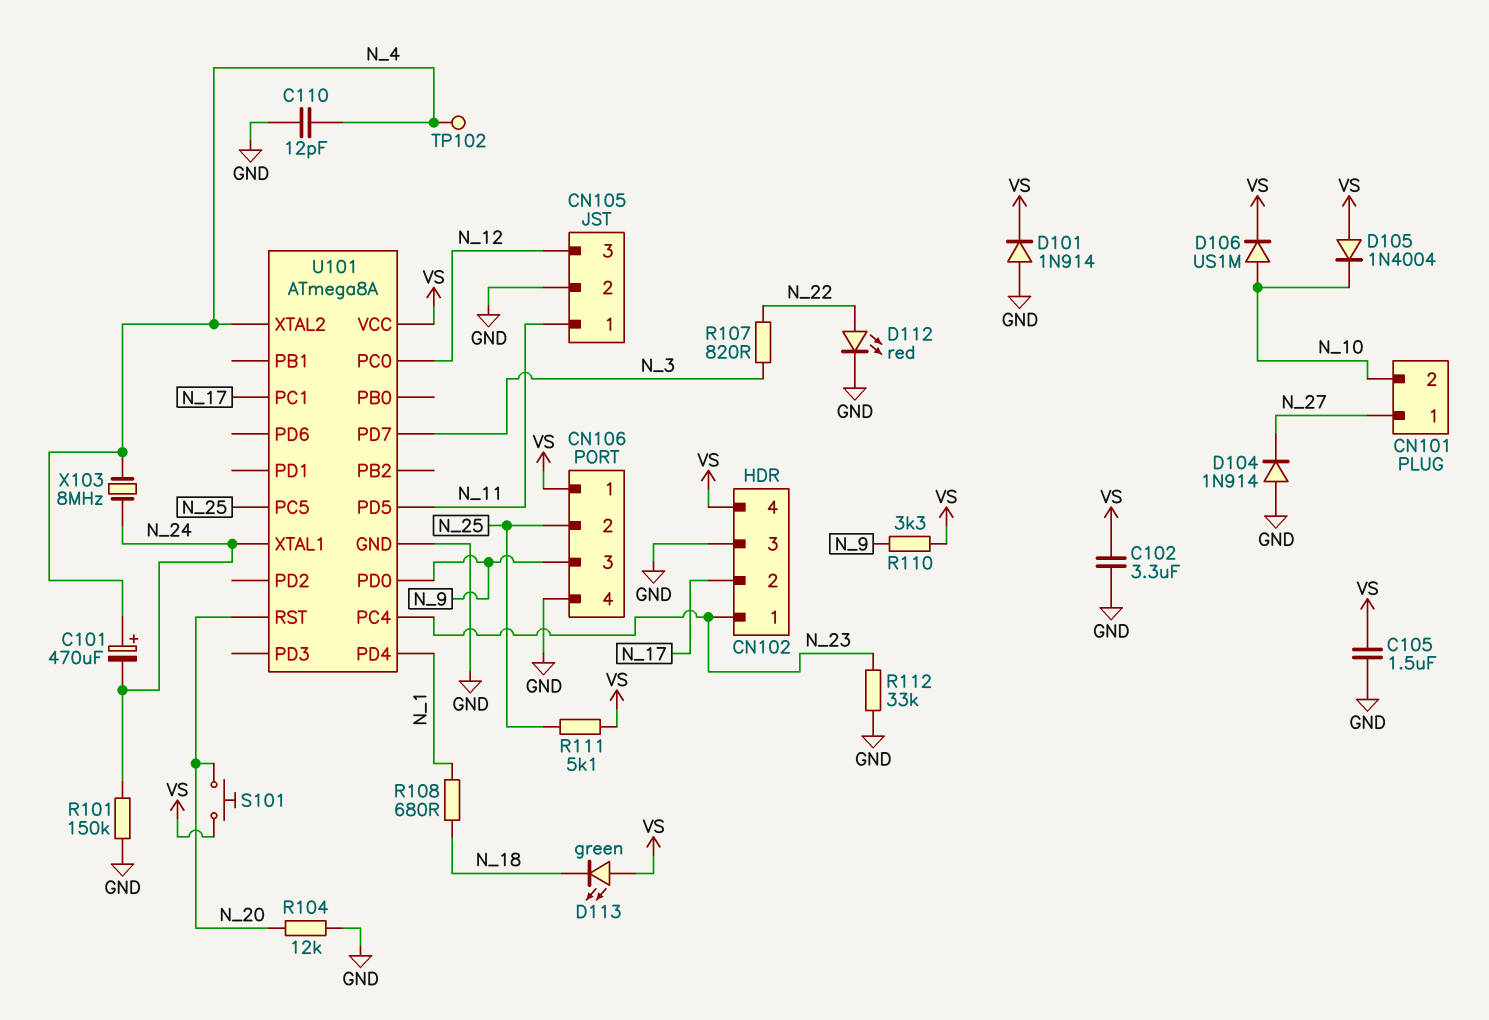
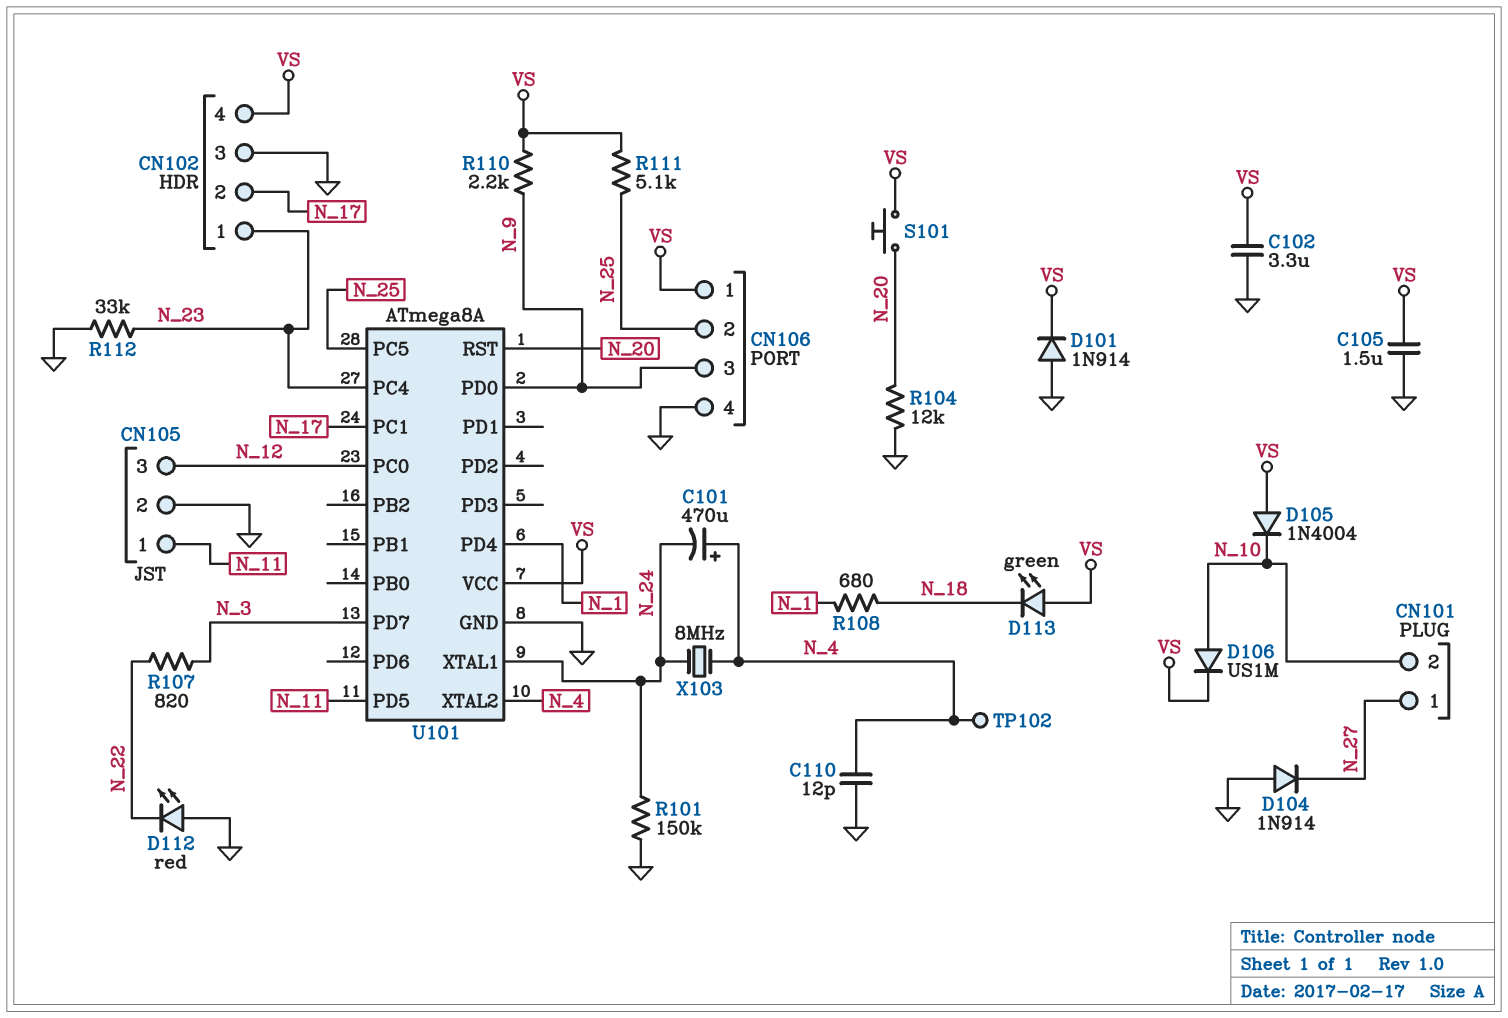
D112: LED red (A N_22, K GND) -> LED red (A GND, K N_22)
R110: 3.3k (N_9, VS) -> 2.2k (N_9, VS)

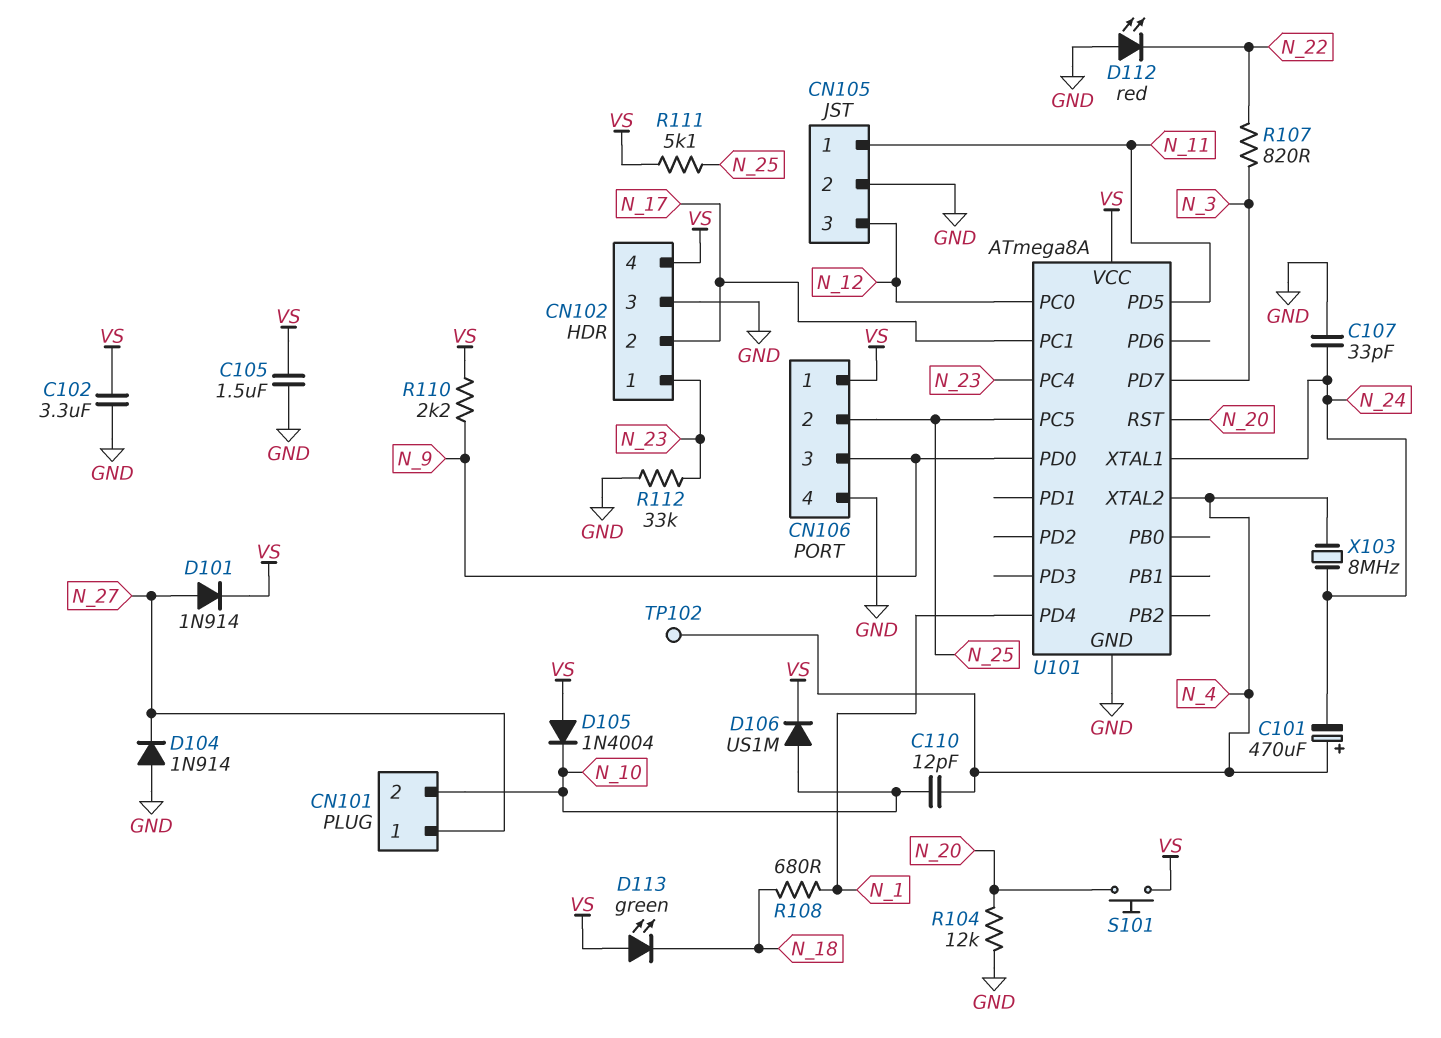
C107: none -> 33pF (GND, N_24)
C110: 12pF (GND, N_4) -> 12pF (N_4, N_10)
D101: diode 1N914 (A GND, K VS) -> diode 1N914 (A N_27, K VS)
R101: 150k (GND, N_24) -> none

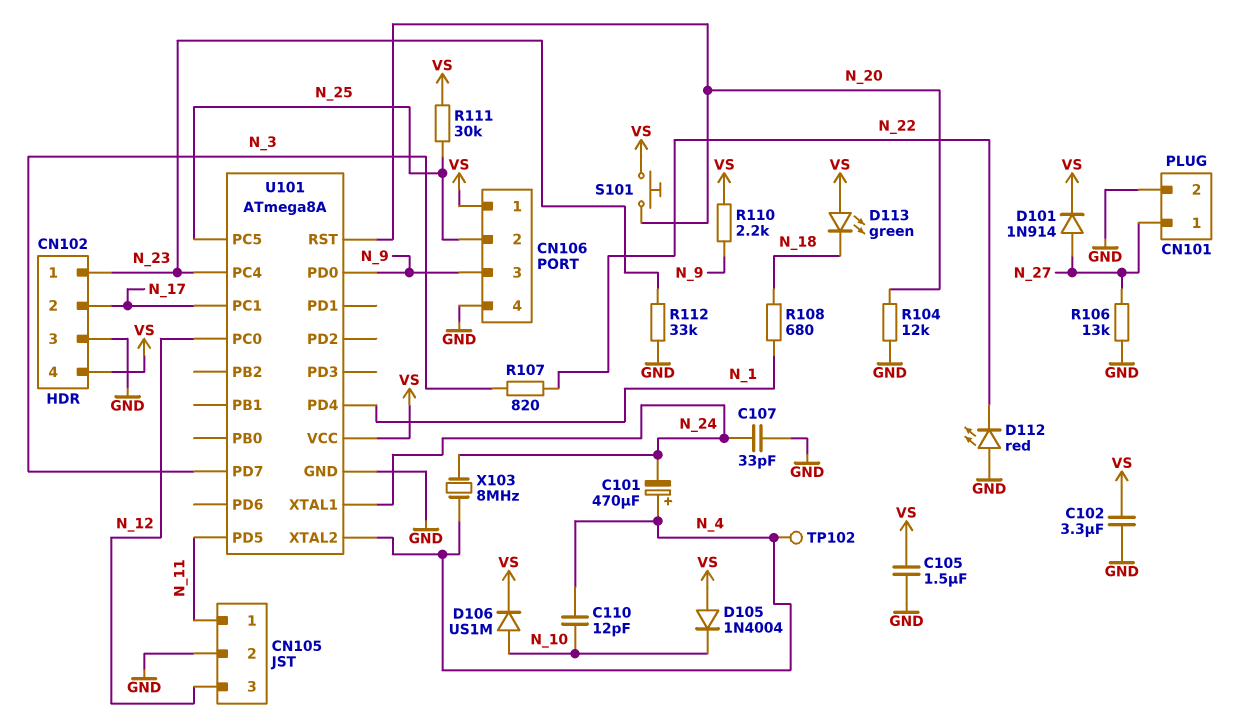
CN101 pin 2: N_10 -> GND
D104: diode 1N914 (A GND, K N_27) -> none
R106: none -> 13k (GND, N_27)
R111: 5.1k (N_25, VS) -> 30k (N_25, VS)

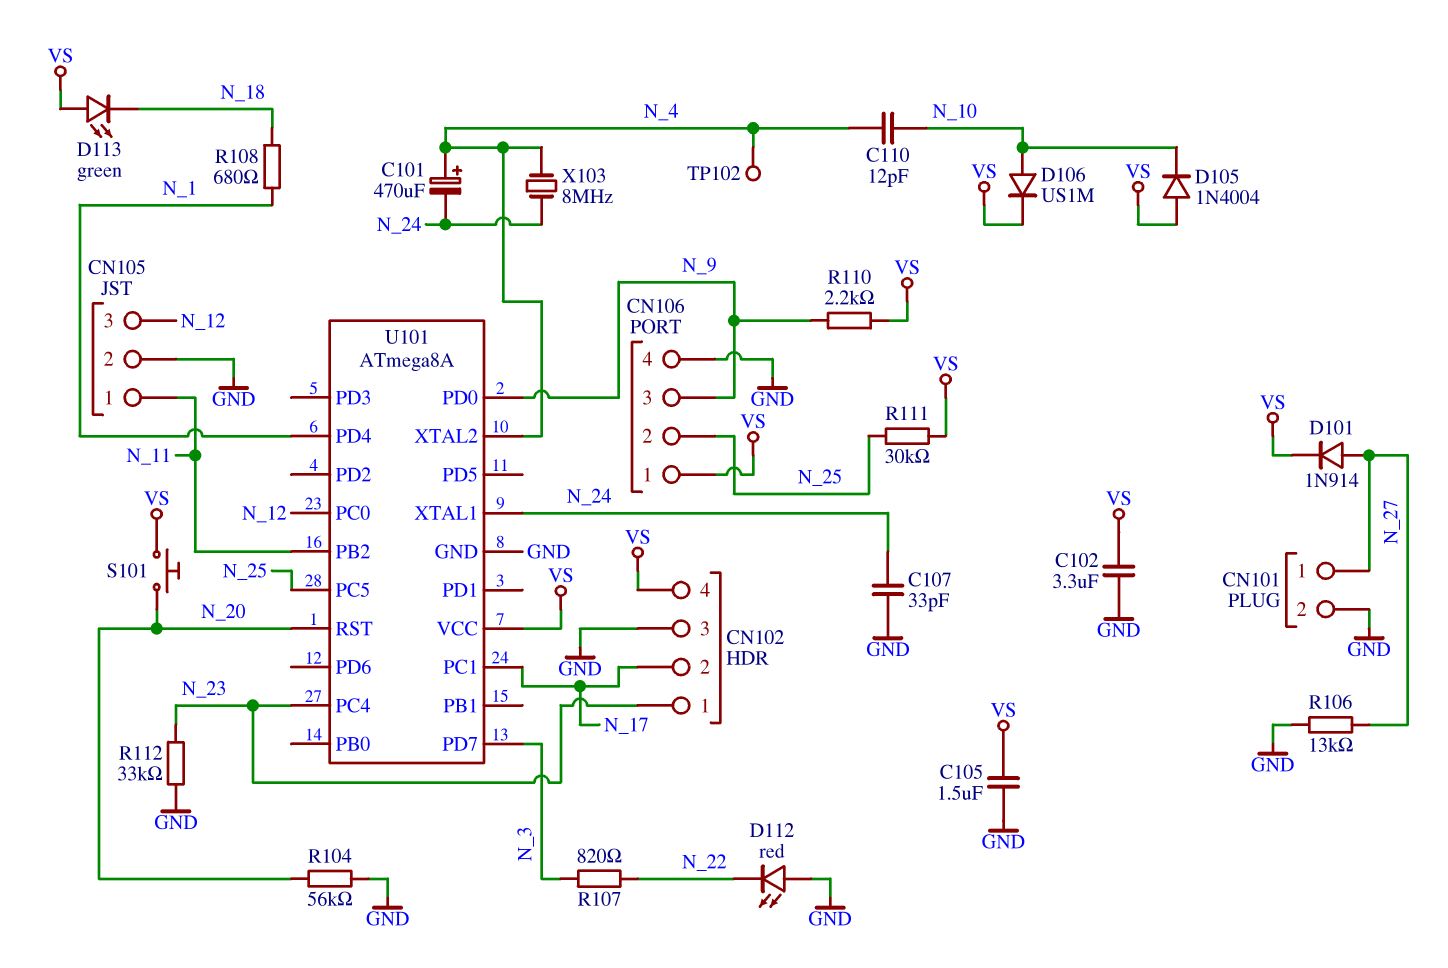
R104: 12k (GND, N_20) -> 56k (GND, N_20)
U101 pin PB2: none -> N_11
U101 pin PD5: N_11 -> none

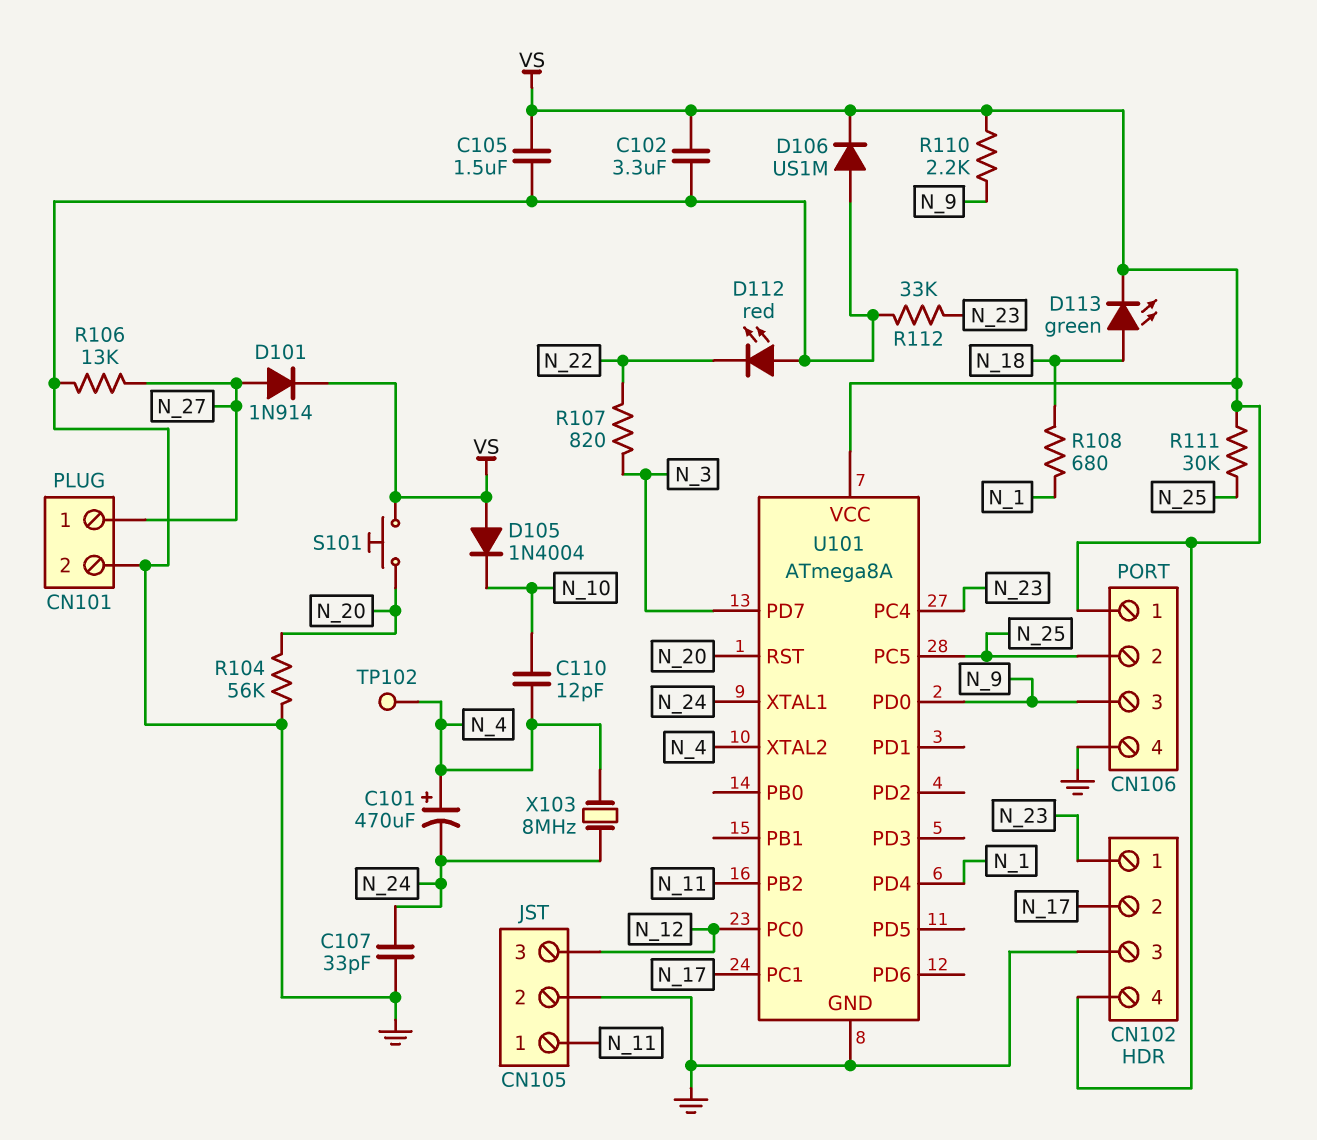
D106: diode US1M (A N_10, K VS) -> diode US1M (A GND, K VS)
D113: LED green (A VS, K N_18) -> LED green (A N_18, K VS)

